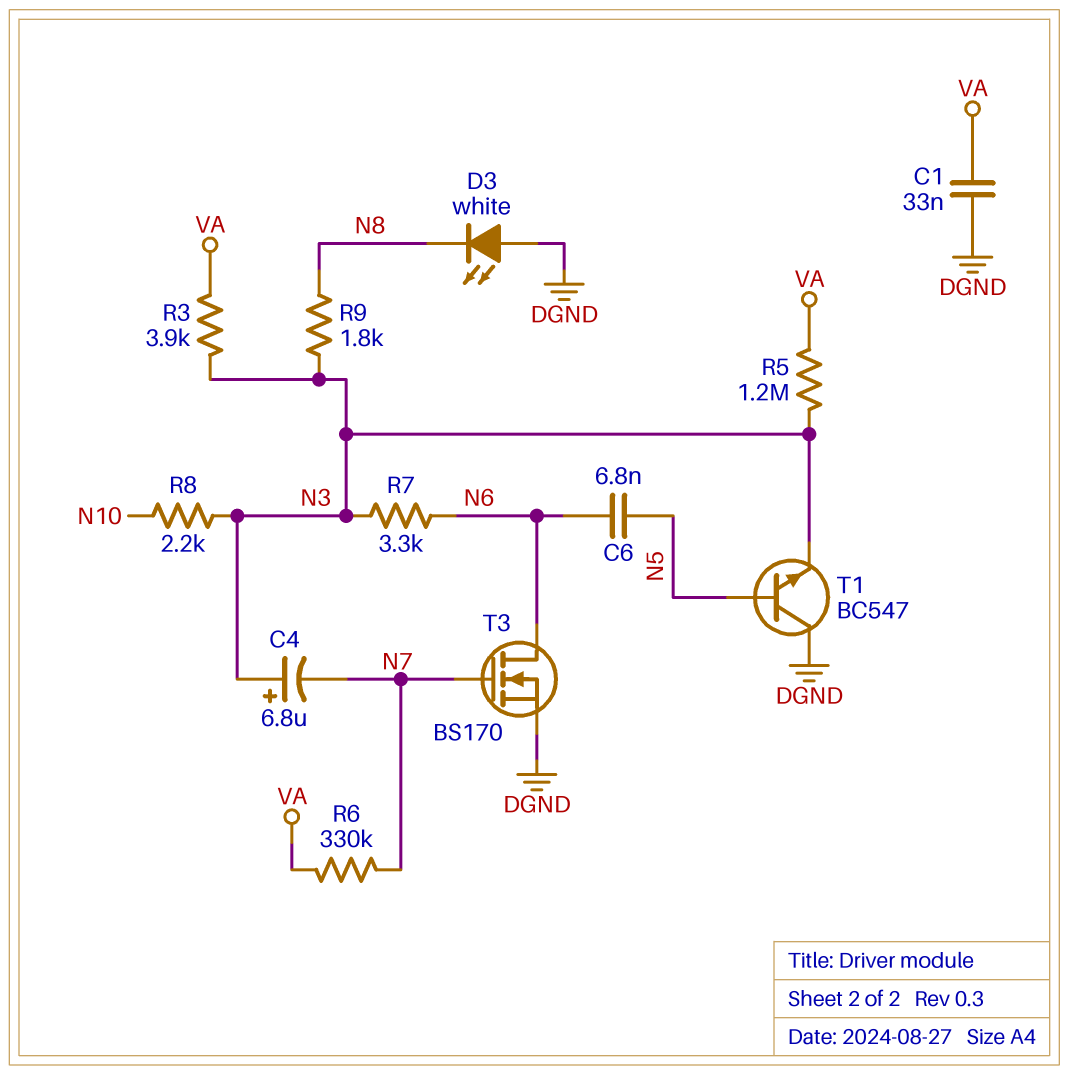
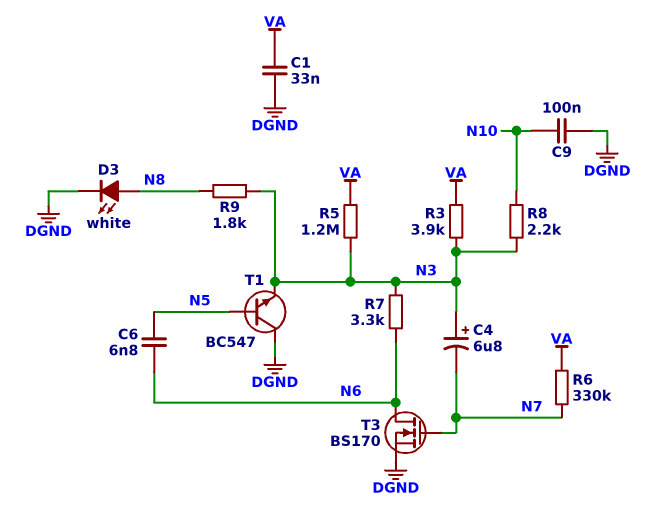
C9: none -> 100nF (DGND, N10)
D3: LED white (A DGND, K N8) -> LED white (A N8, K DGND)

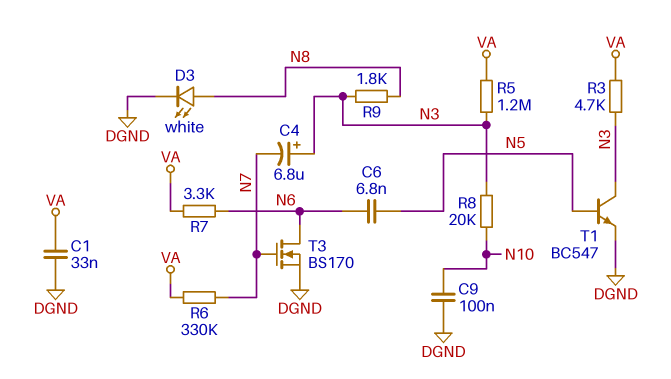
R3: 3.9k (N3, VA) -> 4.7k (N3, VA)
R7: 3.3k (N3, N6) -> 3.3k (N6, VA)
R8: 2.2k (N3, N10) -> 20k (N3, N10)
T1: NPN BC547 (B N5, C DGND, E N3) -> NPN BC547 (B N5, C N3, E DGND)

